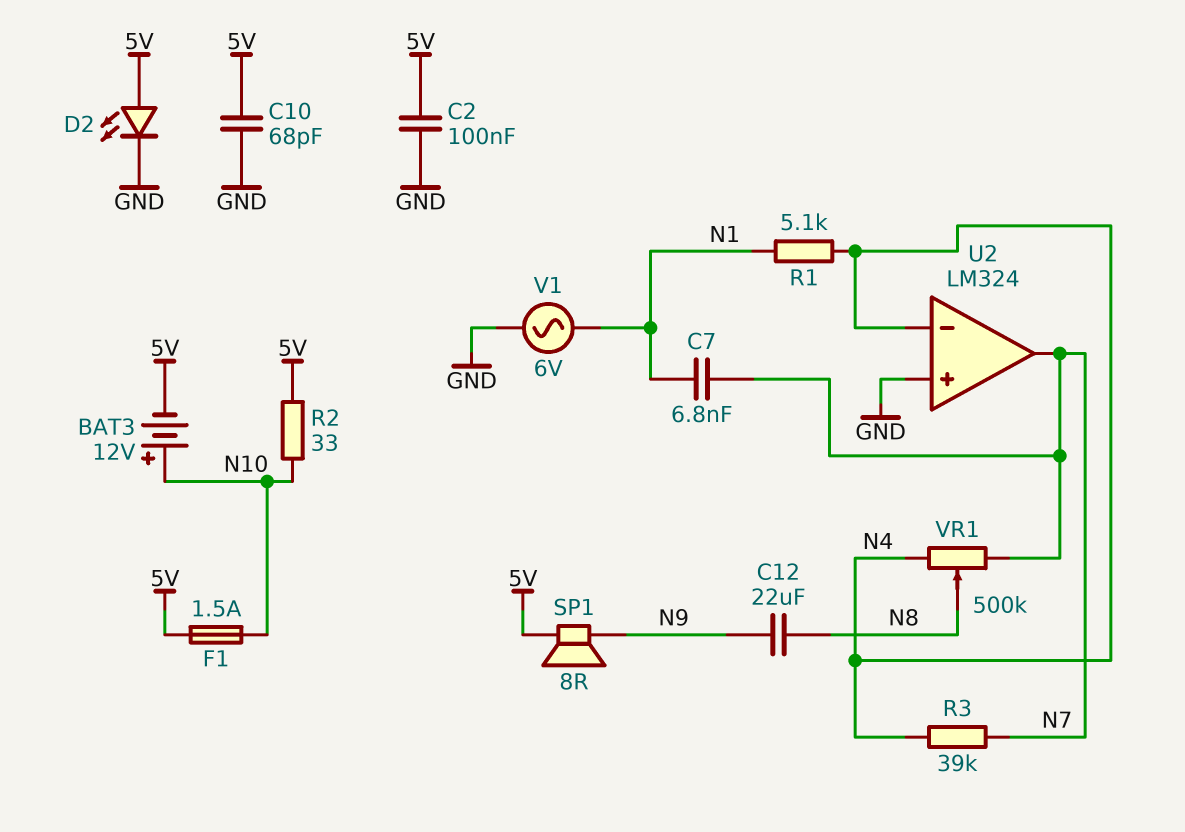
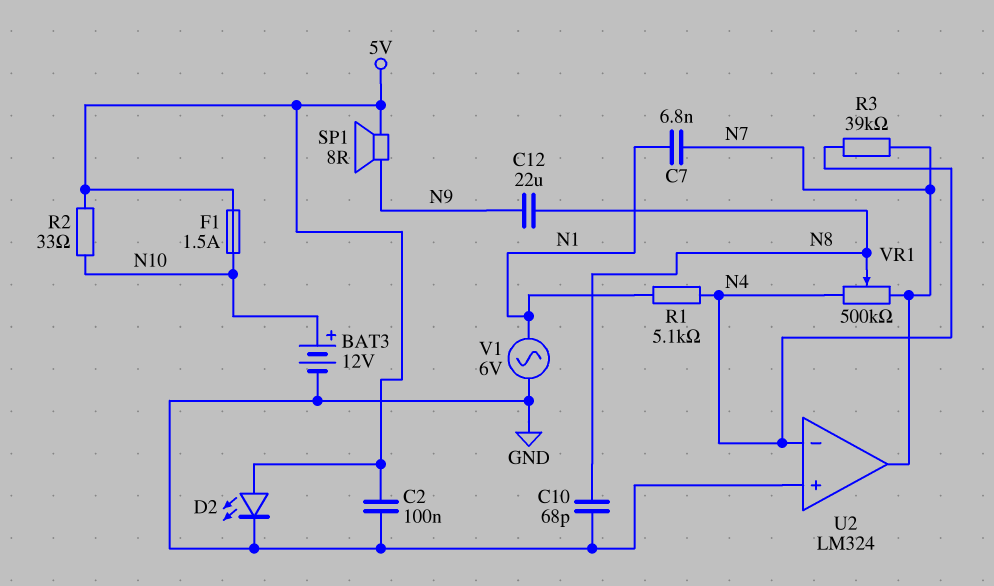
BAT3: 12V (plus N10, minus 5V) -> 12V (plus N10, minus GND)
C10: 68pF (5V, GND) -> 68pF (GND, N8)

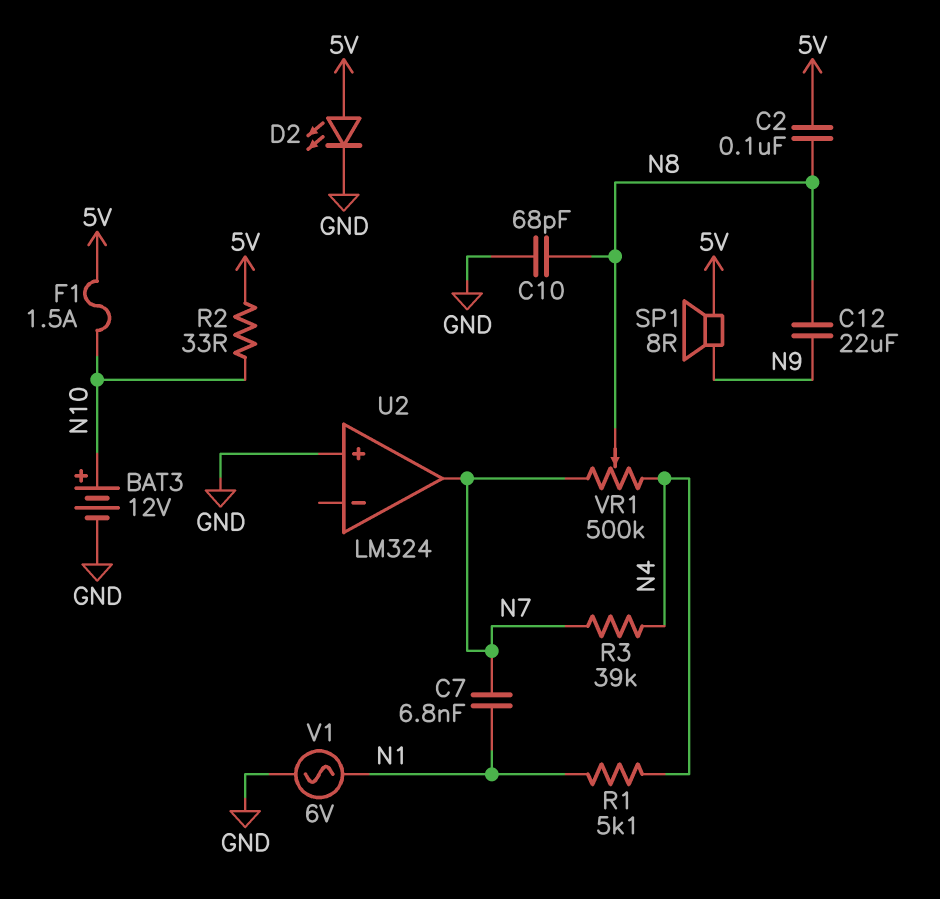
C2: 100nF (5V, GND) -> 100nF (5V, N8)
U2 pin in-: N4 -> none

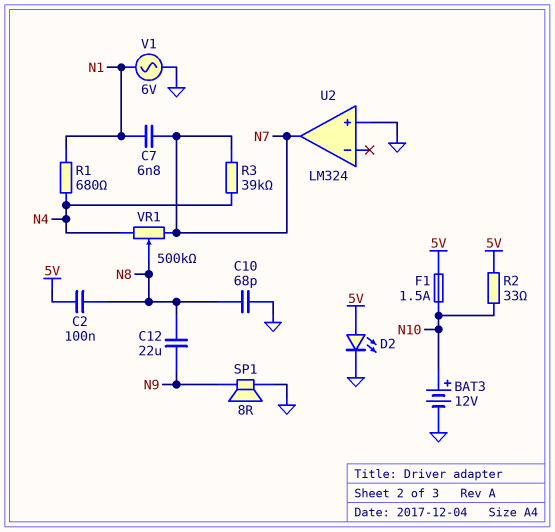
R1: 5.1k (N1, N4) -> 680 (N1, N4)
SP1: speaker 8R (5V, N9) -> speaker 8R (GND, N9)

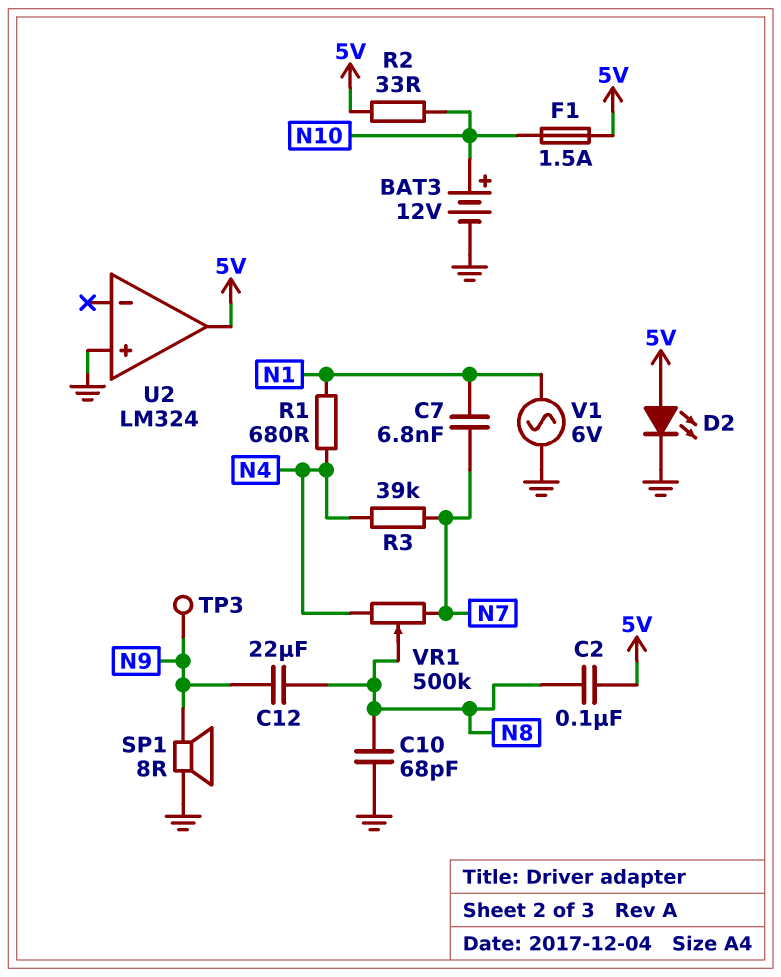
TP3: none -> test point (N9)
U2 pin out: N7 -> 5V

